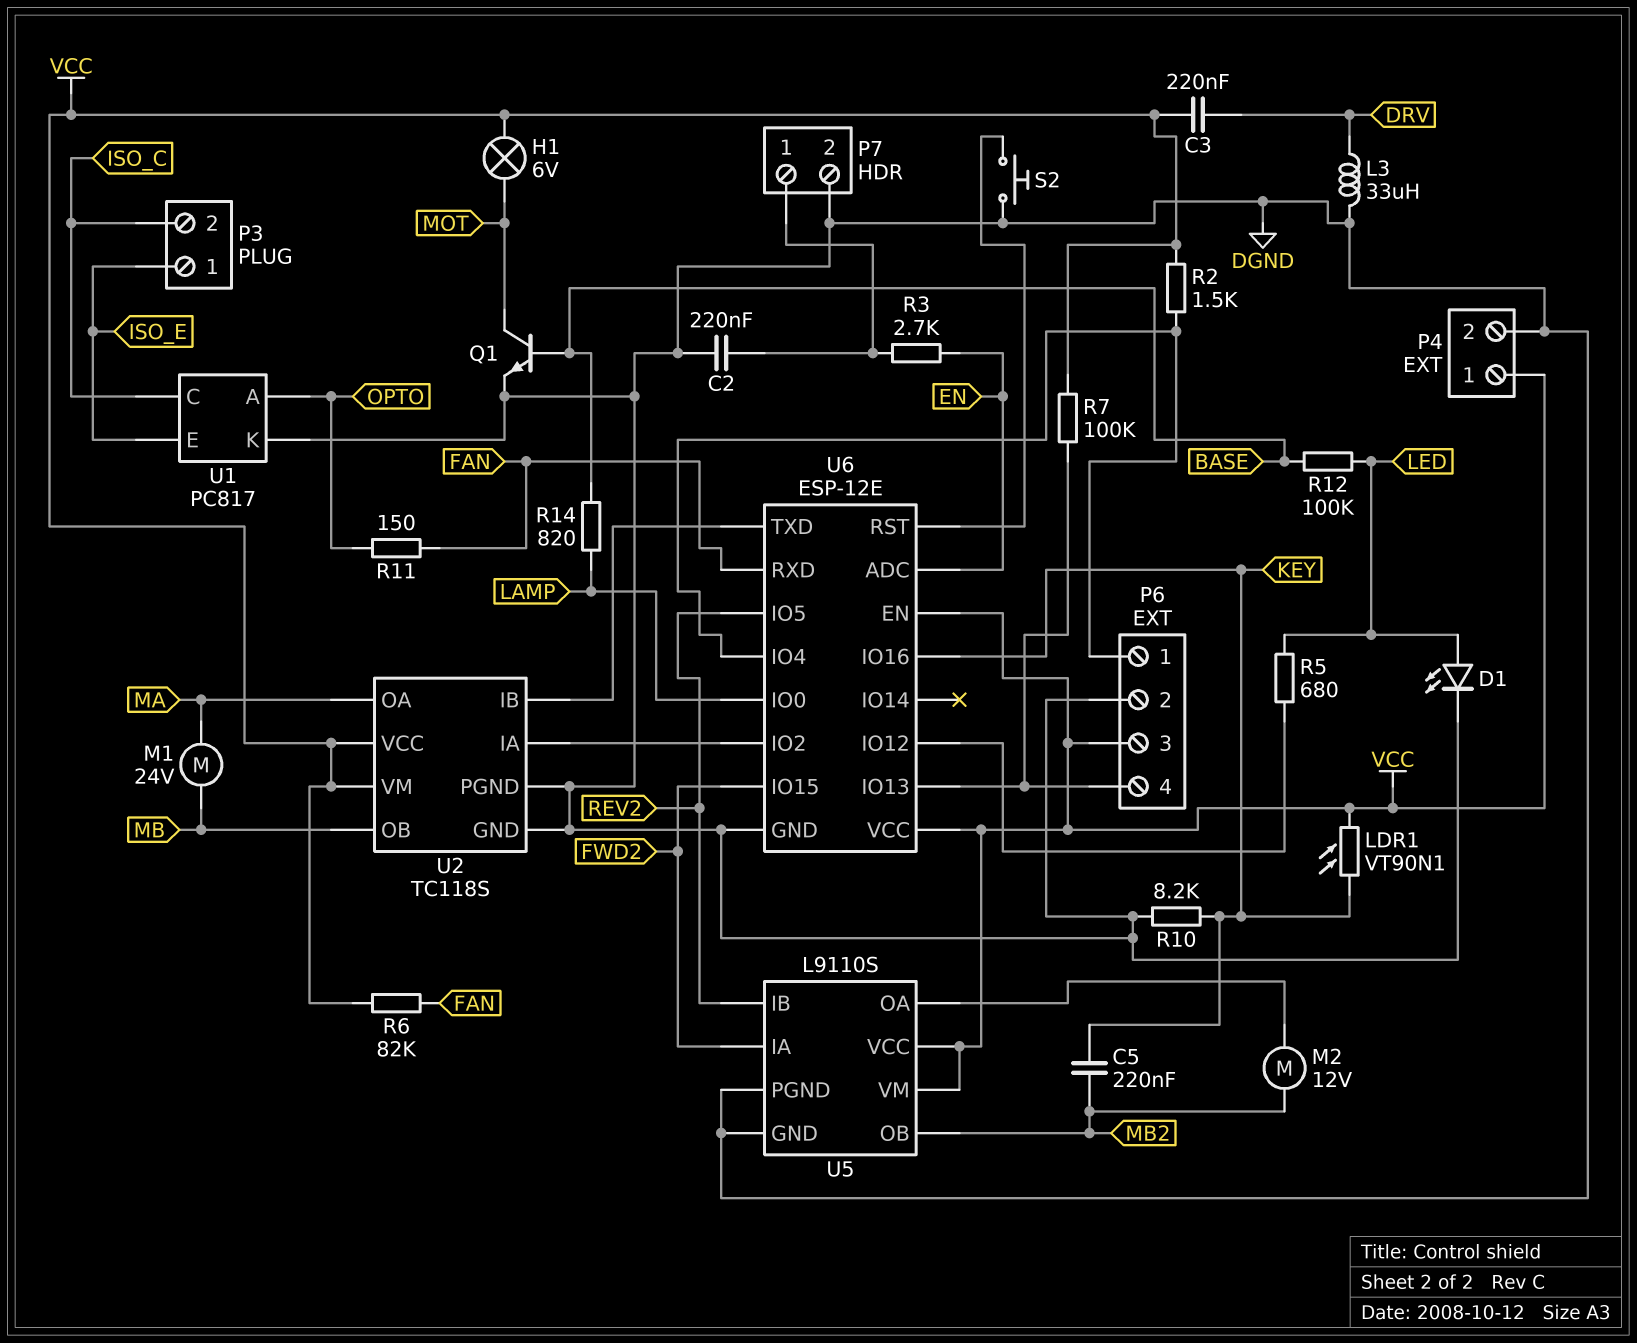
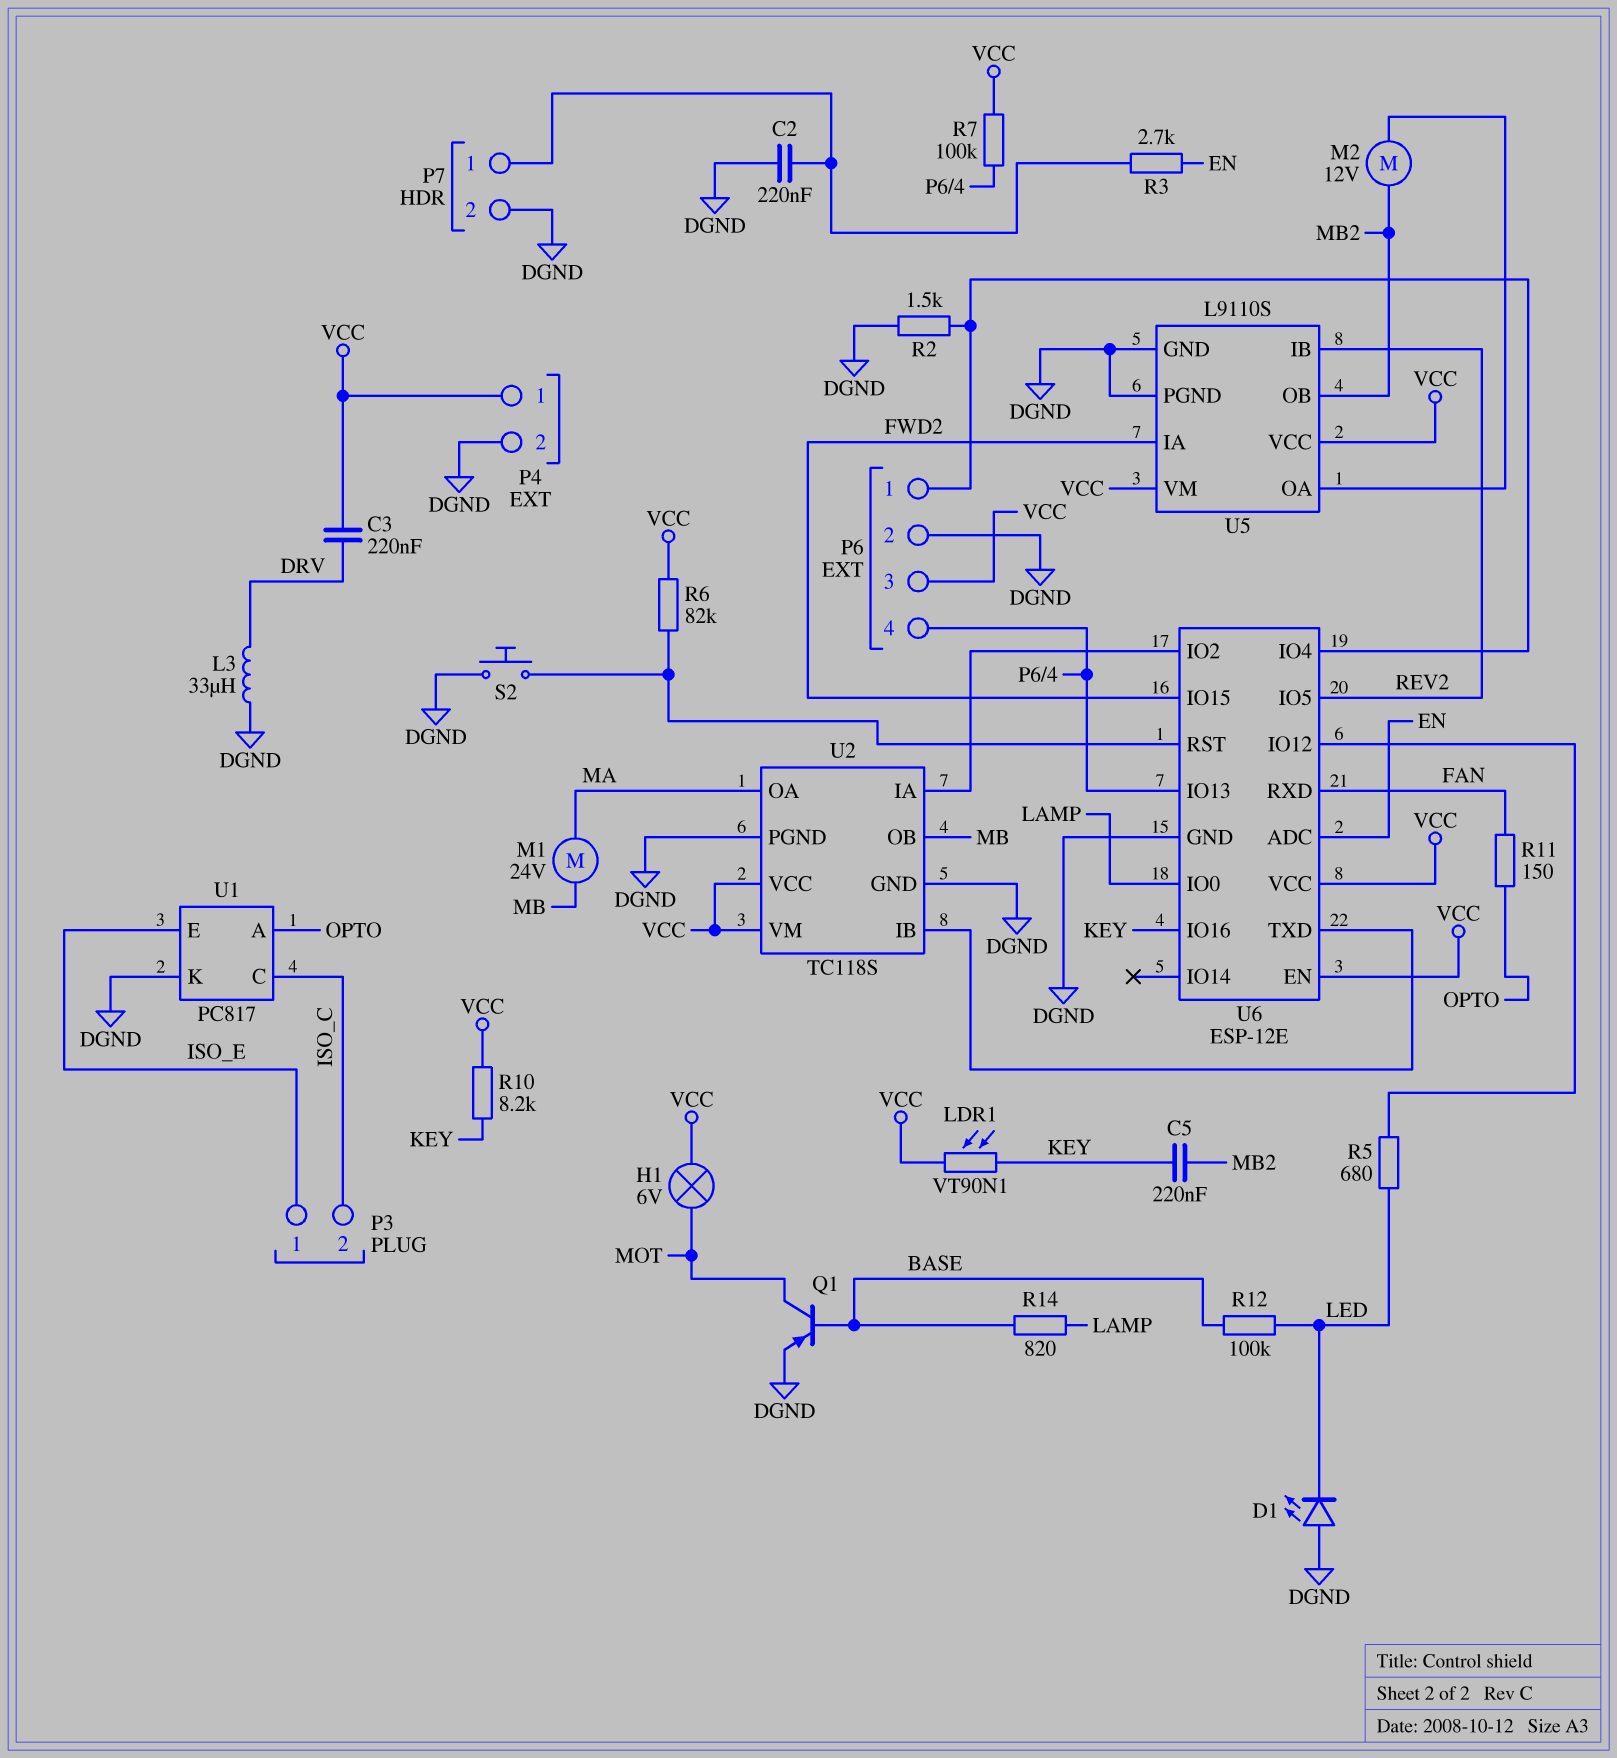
D1: LED (A LED, K DGND) -> LED (A DGND, K LED)
Q1: NPN (B BASE, C MOT, E DGND) -> PNP (B BASE, C MOT, E DGND)
R2: 1.5k (P6/1, VCC) -> 1.5k (DGND, P6/1)
R6: 82k (FAN, VCC) -> 82k (U6/RST, VCC)
R10: 8.2k (DGND, KEY) -> 8.2k (KEY, VCC)

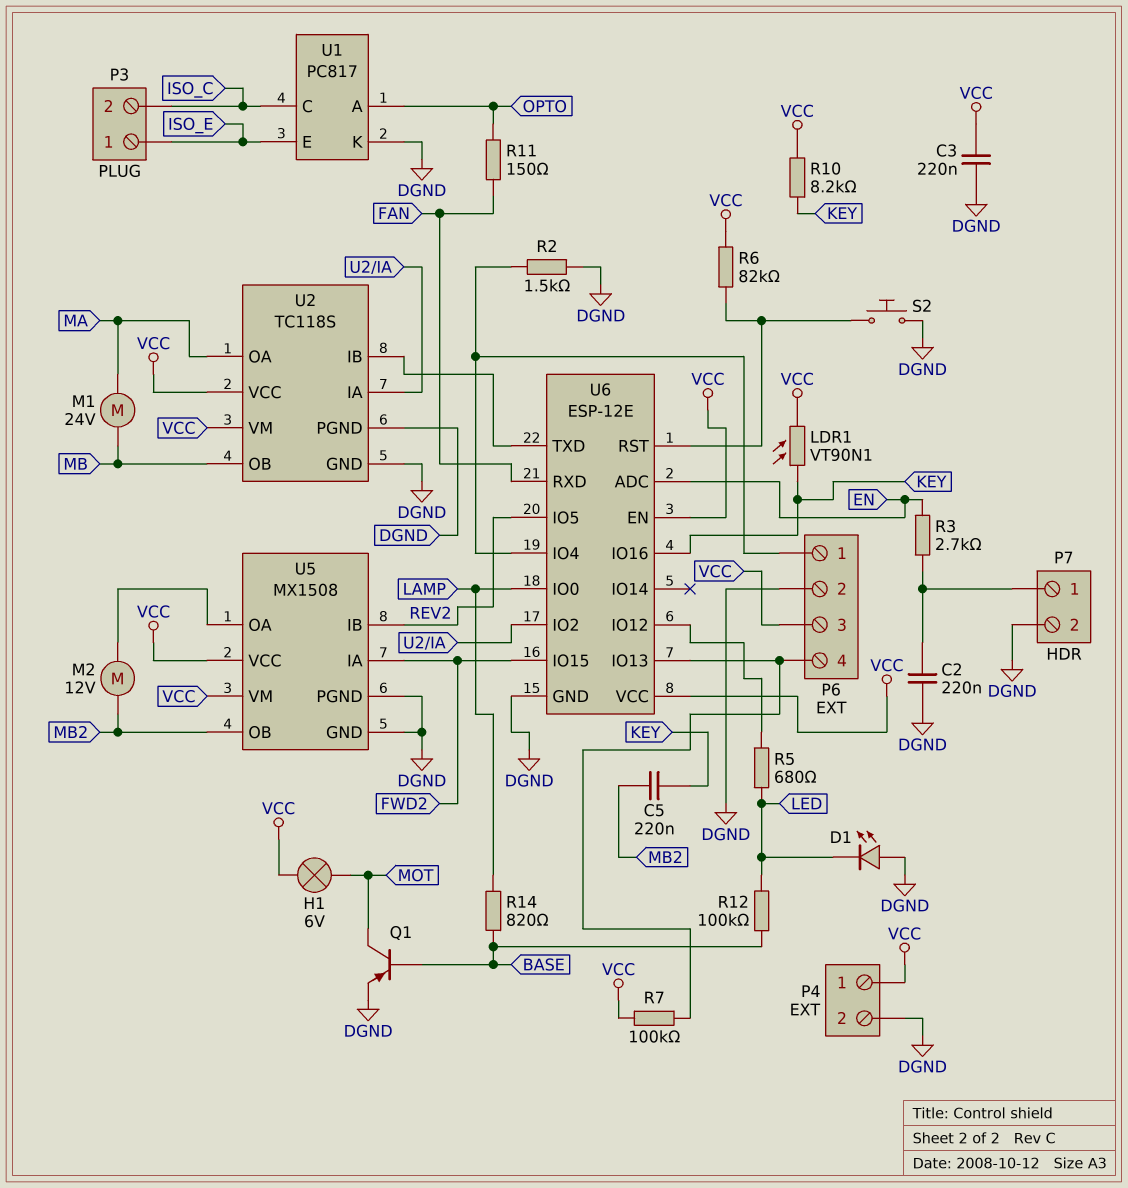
C3: 220nF (DRV, VCC) -> 220nF (DGND, VCC)
L3: 33uH (DGND, DRV) -> none
U5: L9110S -> MX1508

